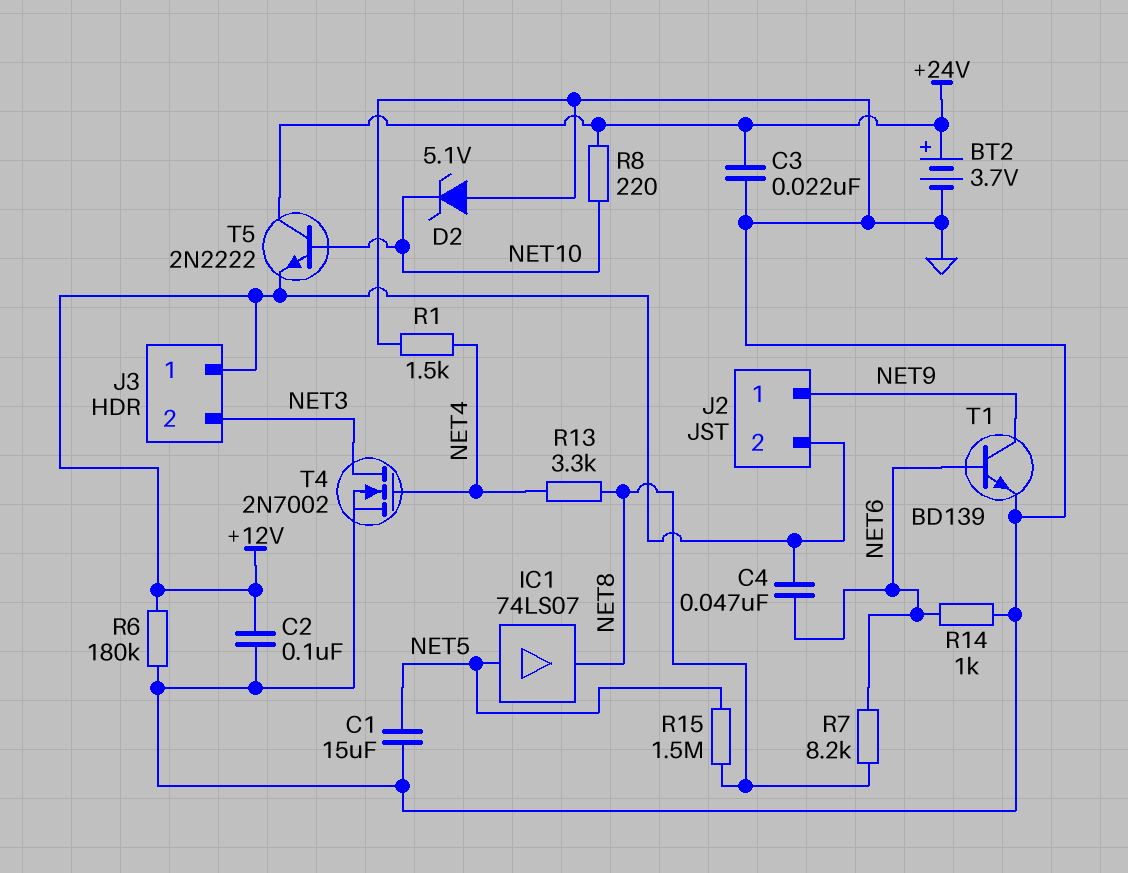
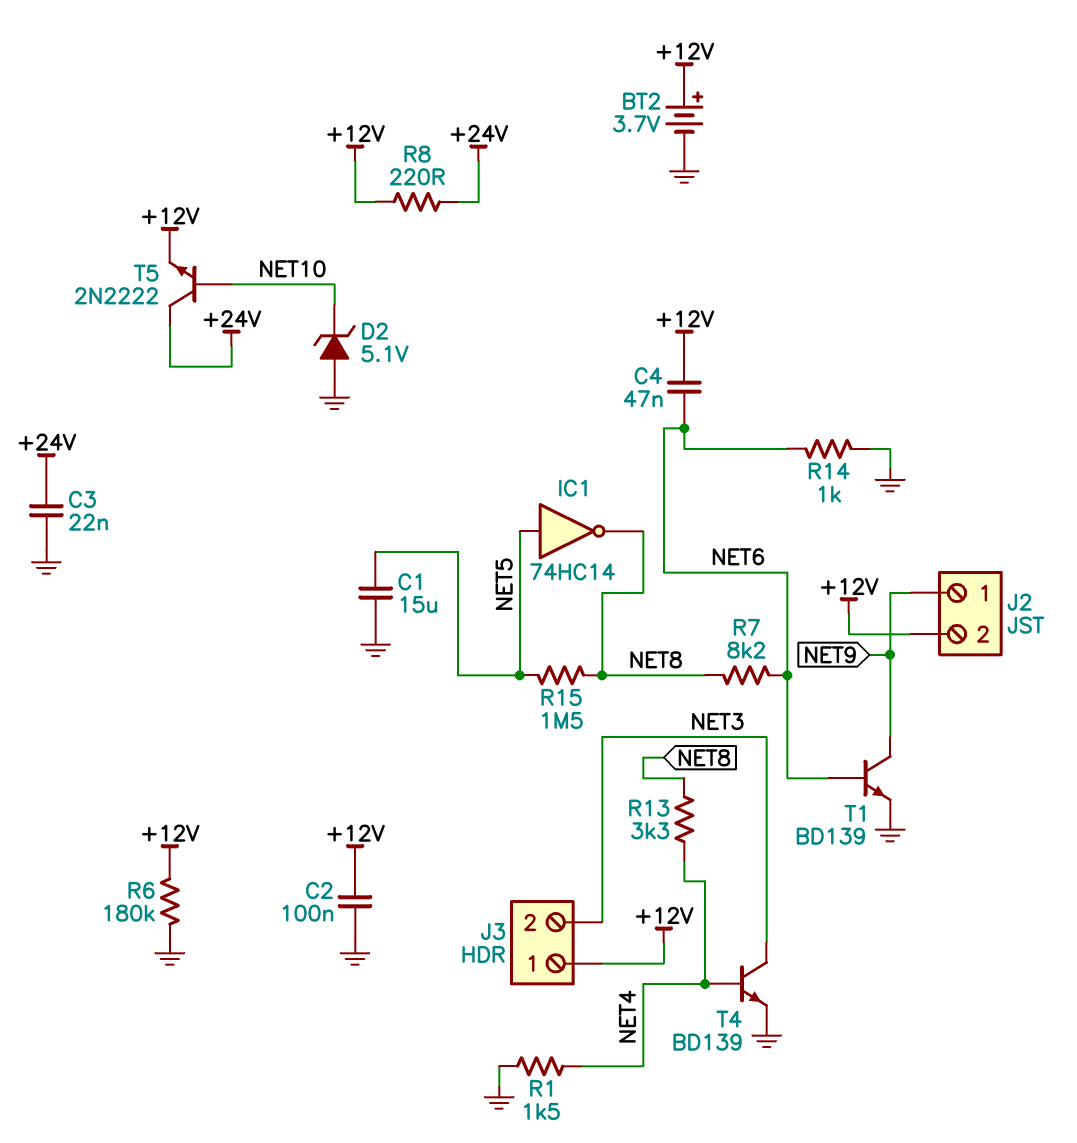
BT2: 3.7V (plus +24V, minus GND) -> 3.7V (plus +12V, minus GND)
IC1: buffer 74LS07 (in NET5, out NET8) -> NOT 74HC14 (in NET5, out NET8)
R8: 220 (+24V, NET10) -> 220 (+12V, +24V)
T4: NMOS 2N7002 (G NET4, D NET3, S GND) -> NPN BD139 (B NET4, C NET3, E GND)

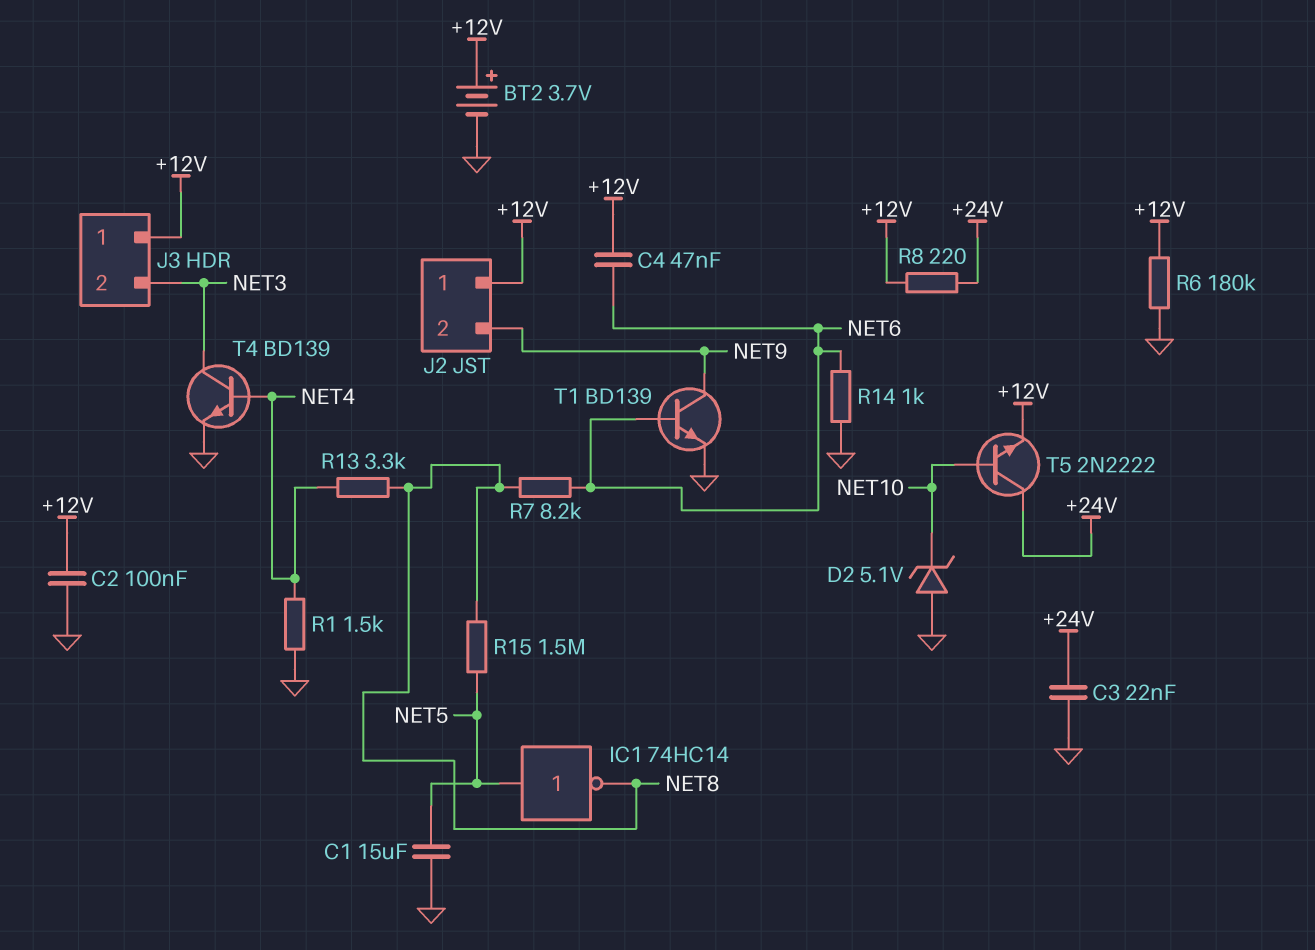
J2 pin 1: NET9 -> +12V
J2 pin 2: +12V -> NET9

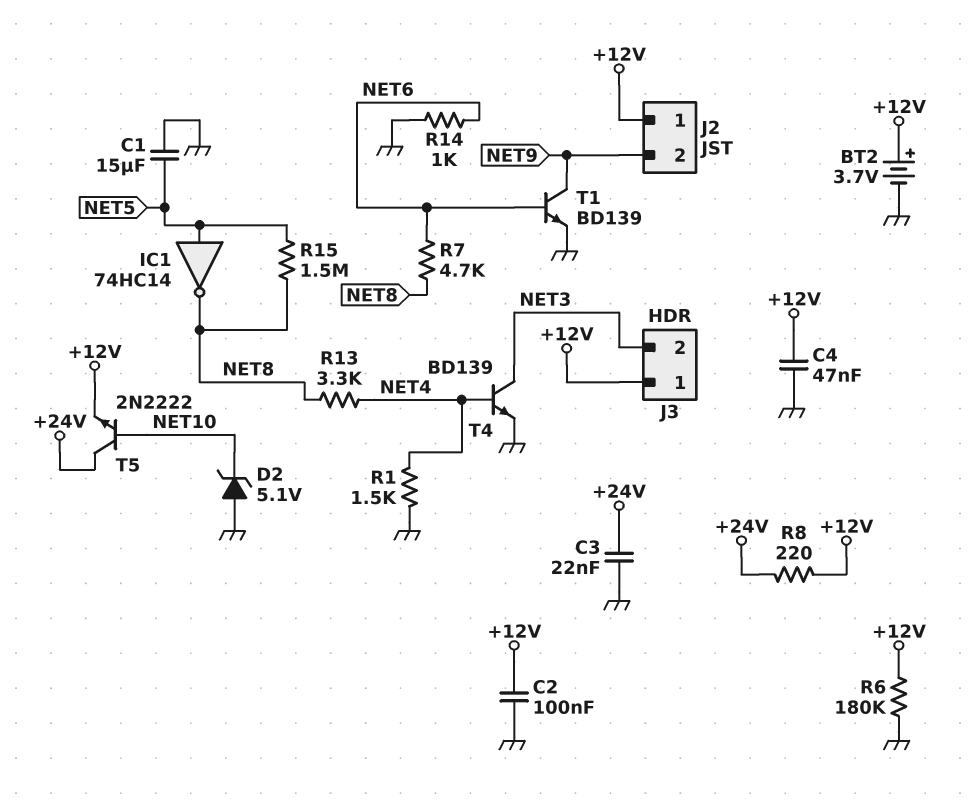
C4: 47nF (+12V, NET6) -> 47nF (+12V, GND)
R7: 8.2k (NET6, NET8) -> 4.7k (NET6, NET8)

